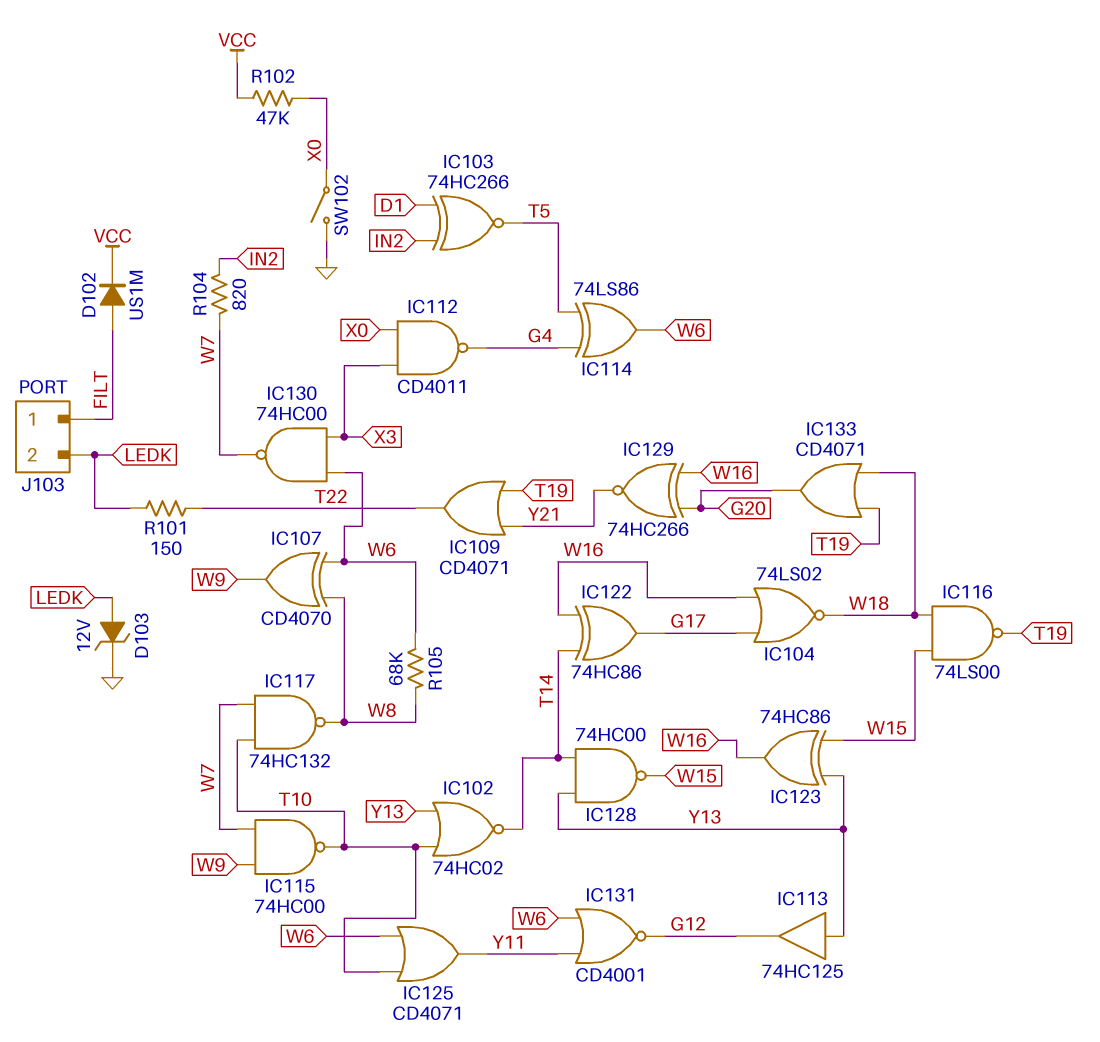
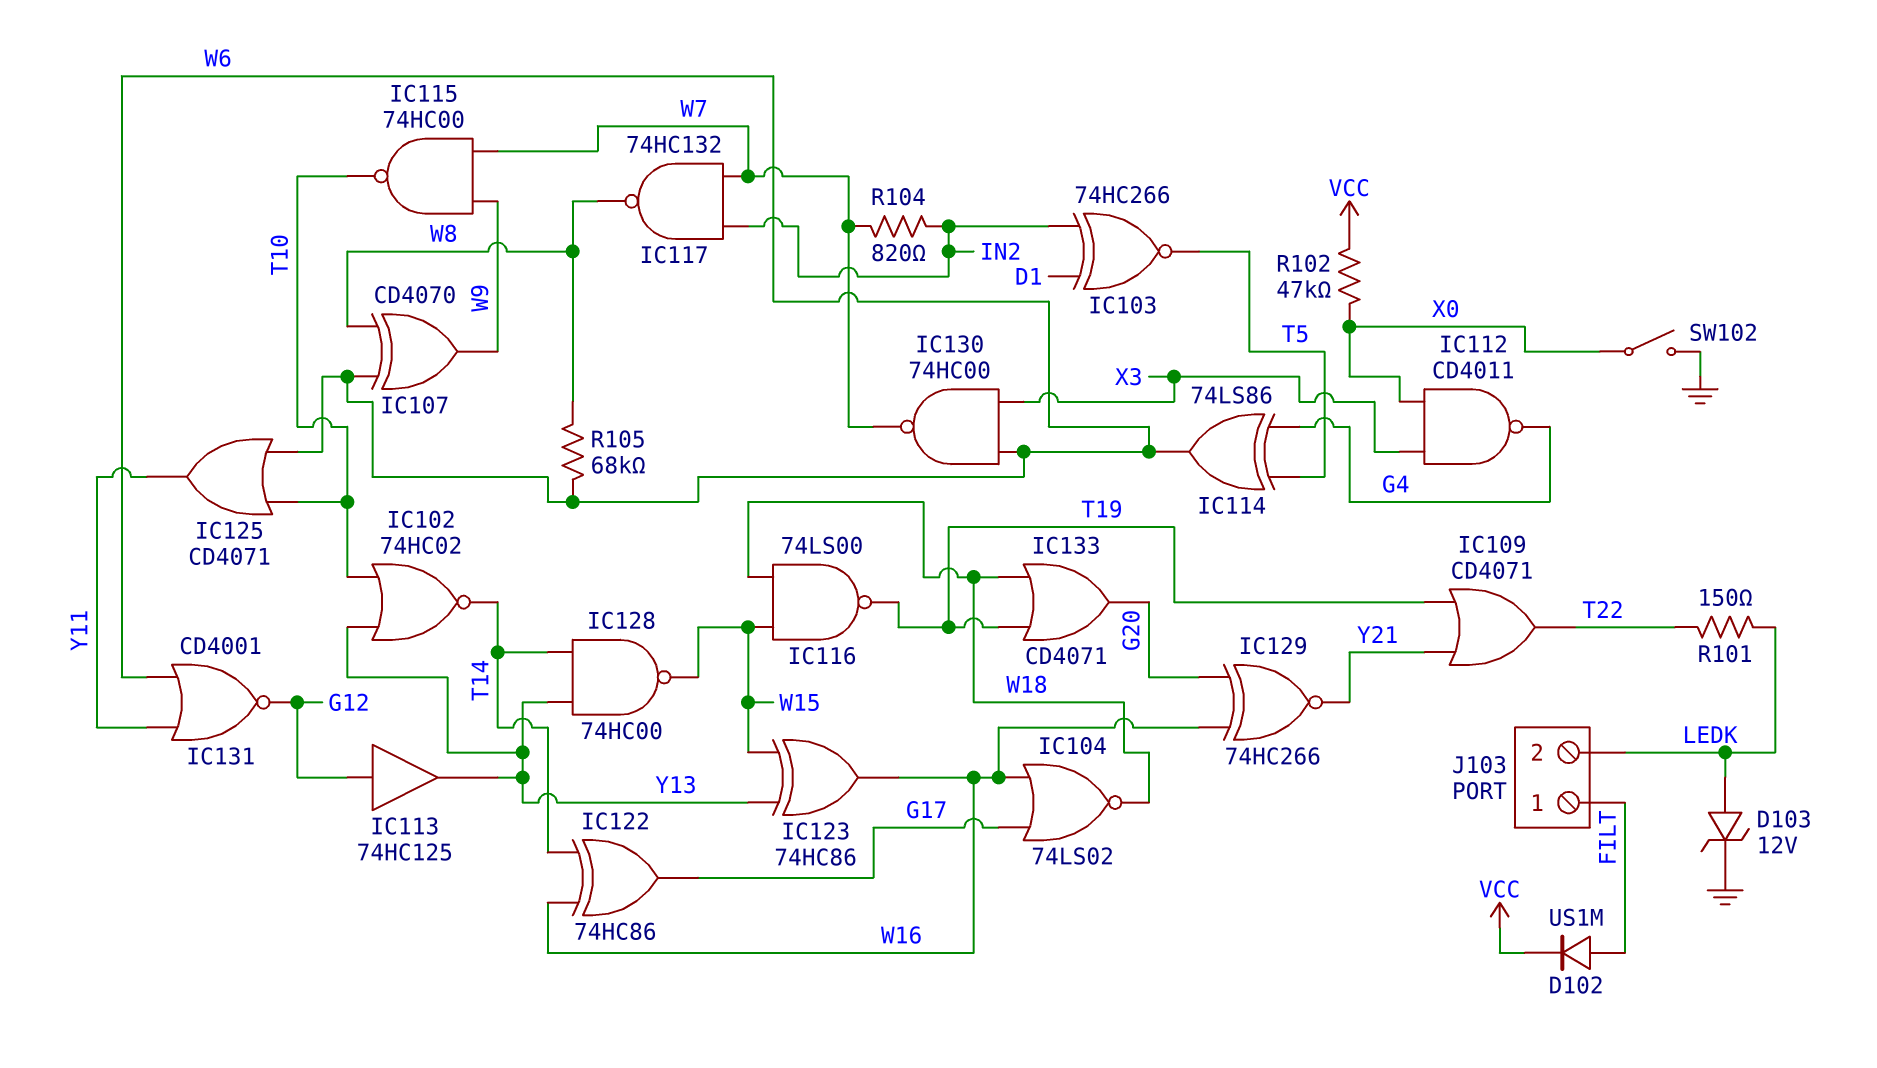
IC113: buffer 74HC125 (in Y13, out G12) -> buffer 74HC125 (in G12, out Y13)
IC117: NAND 74HC132 (in T10, in W7, out W8) -> NAND 74HC132 (in IN2, in W7, out W8)

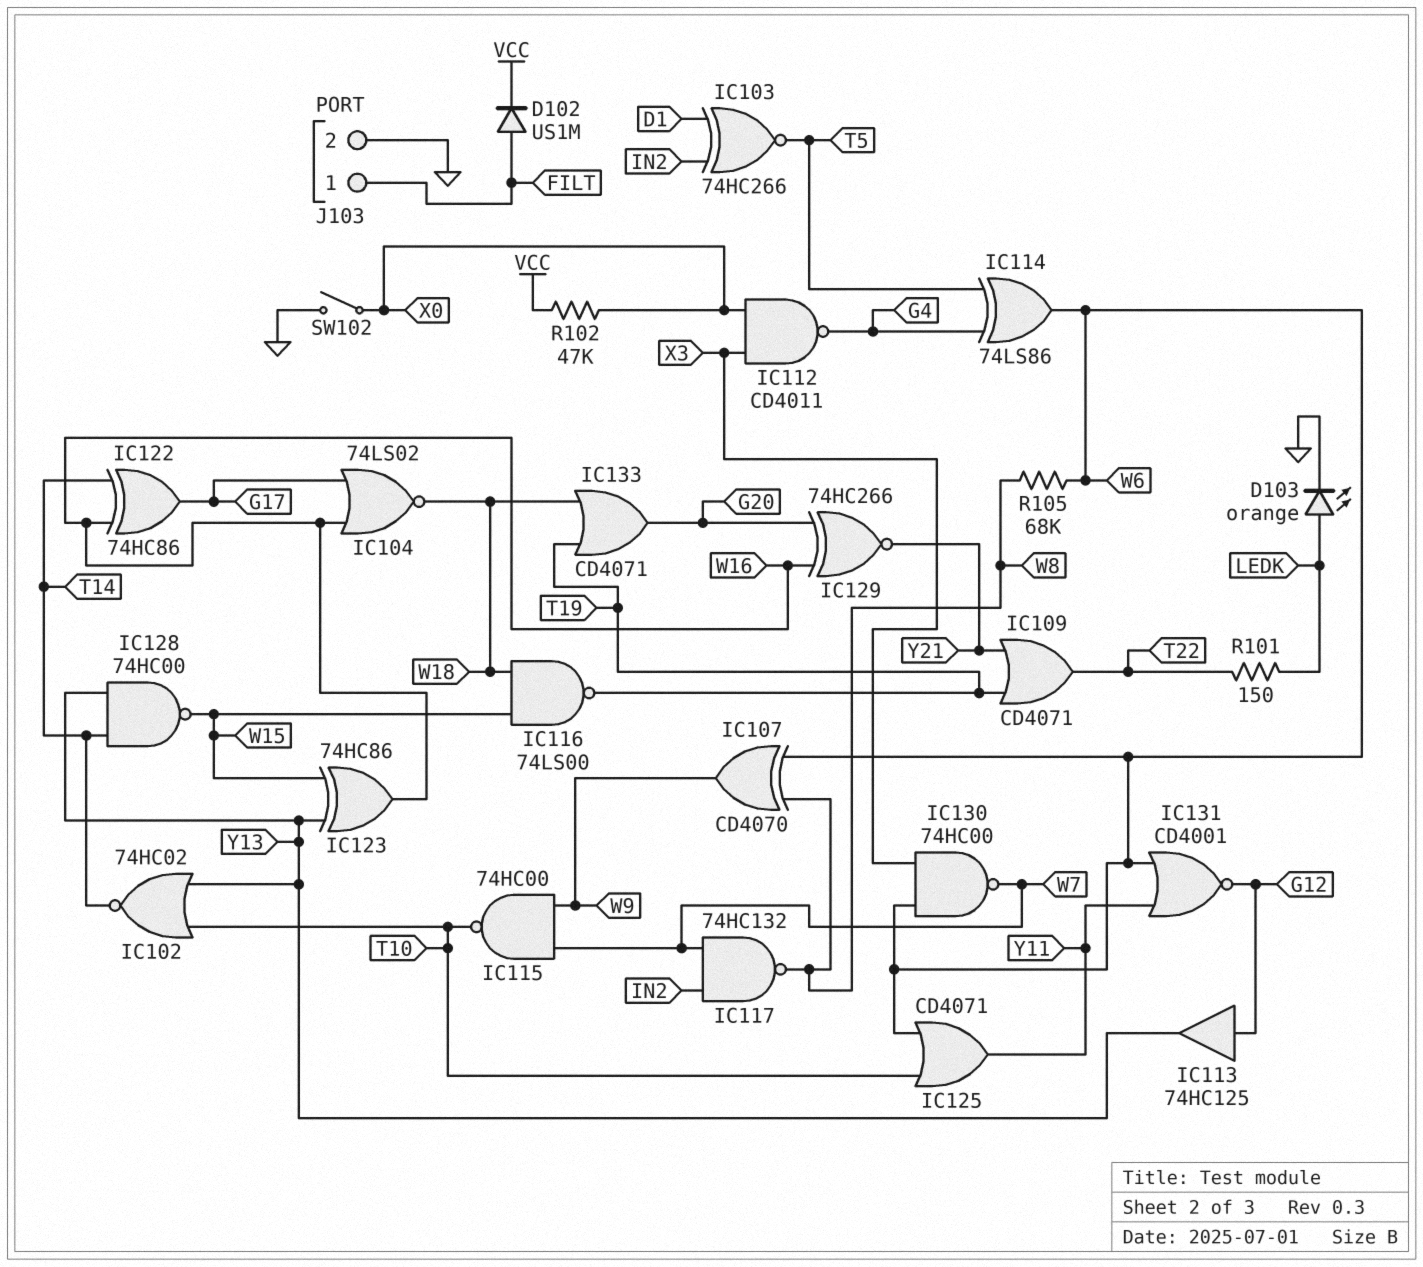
D103: zener 12V (A LEDK, K GND) -> LED orange (A LEDK, K GND)
J103 pin 2: LEDK -> GND
R104: 820 (IN2, W7) -> none

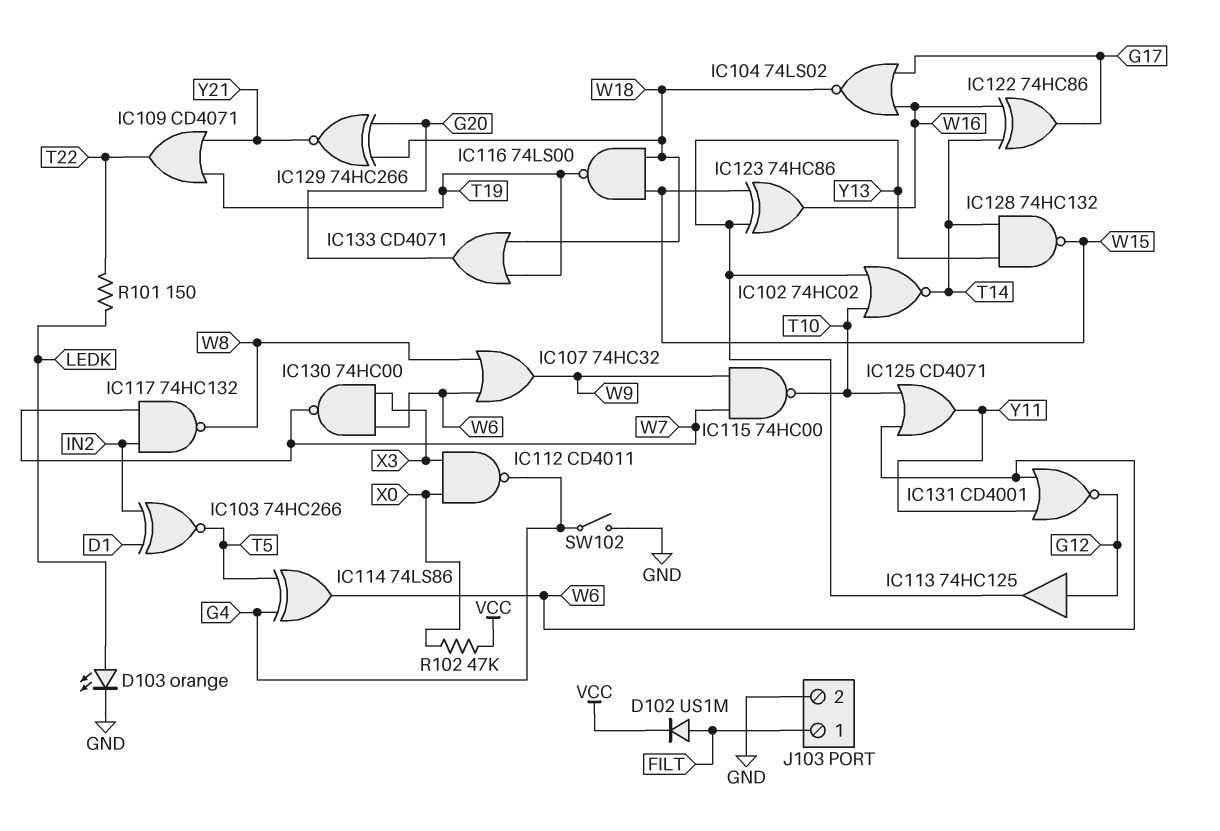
IC107: XOR CD4070 (in W6, in W8, out W9) -> OR 74HC32 (in W6, in W8, out W9)
IC128: NAND 74HC00 (in T14, in Y13, out W15) -> NAND 74HC132 (in T14, in Y13, out W15)
IC129: XNOR 74HC266 (in G20, in W16, out Y21) -> XNOR 74HC266 (in G20, in W18, out Y21)
R105: 68k (W6, W8) -> none
SW102: switch (GND, X0) -> switch (G4, GND)

